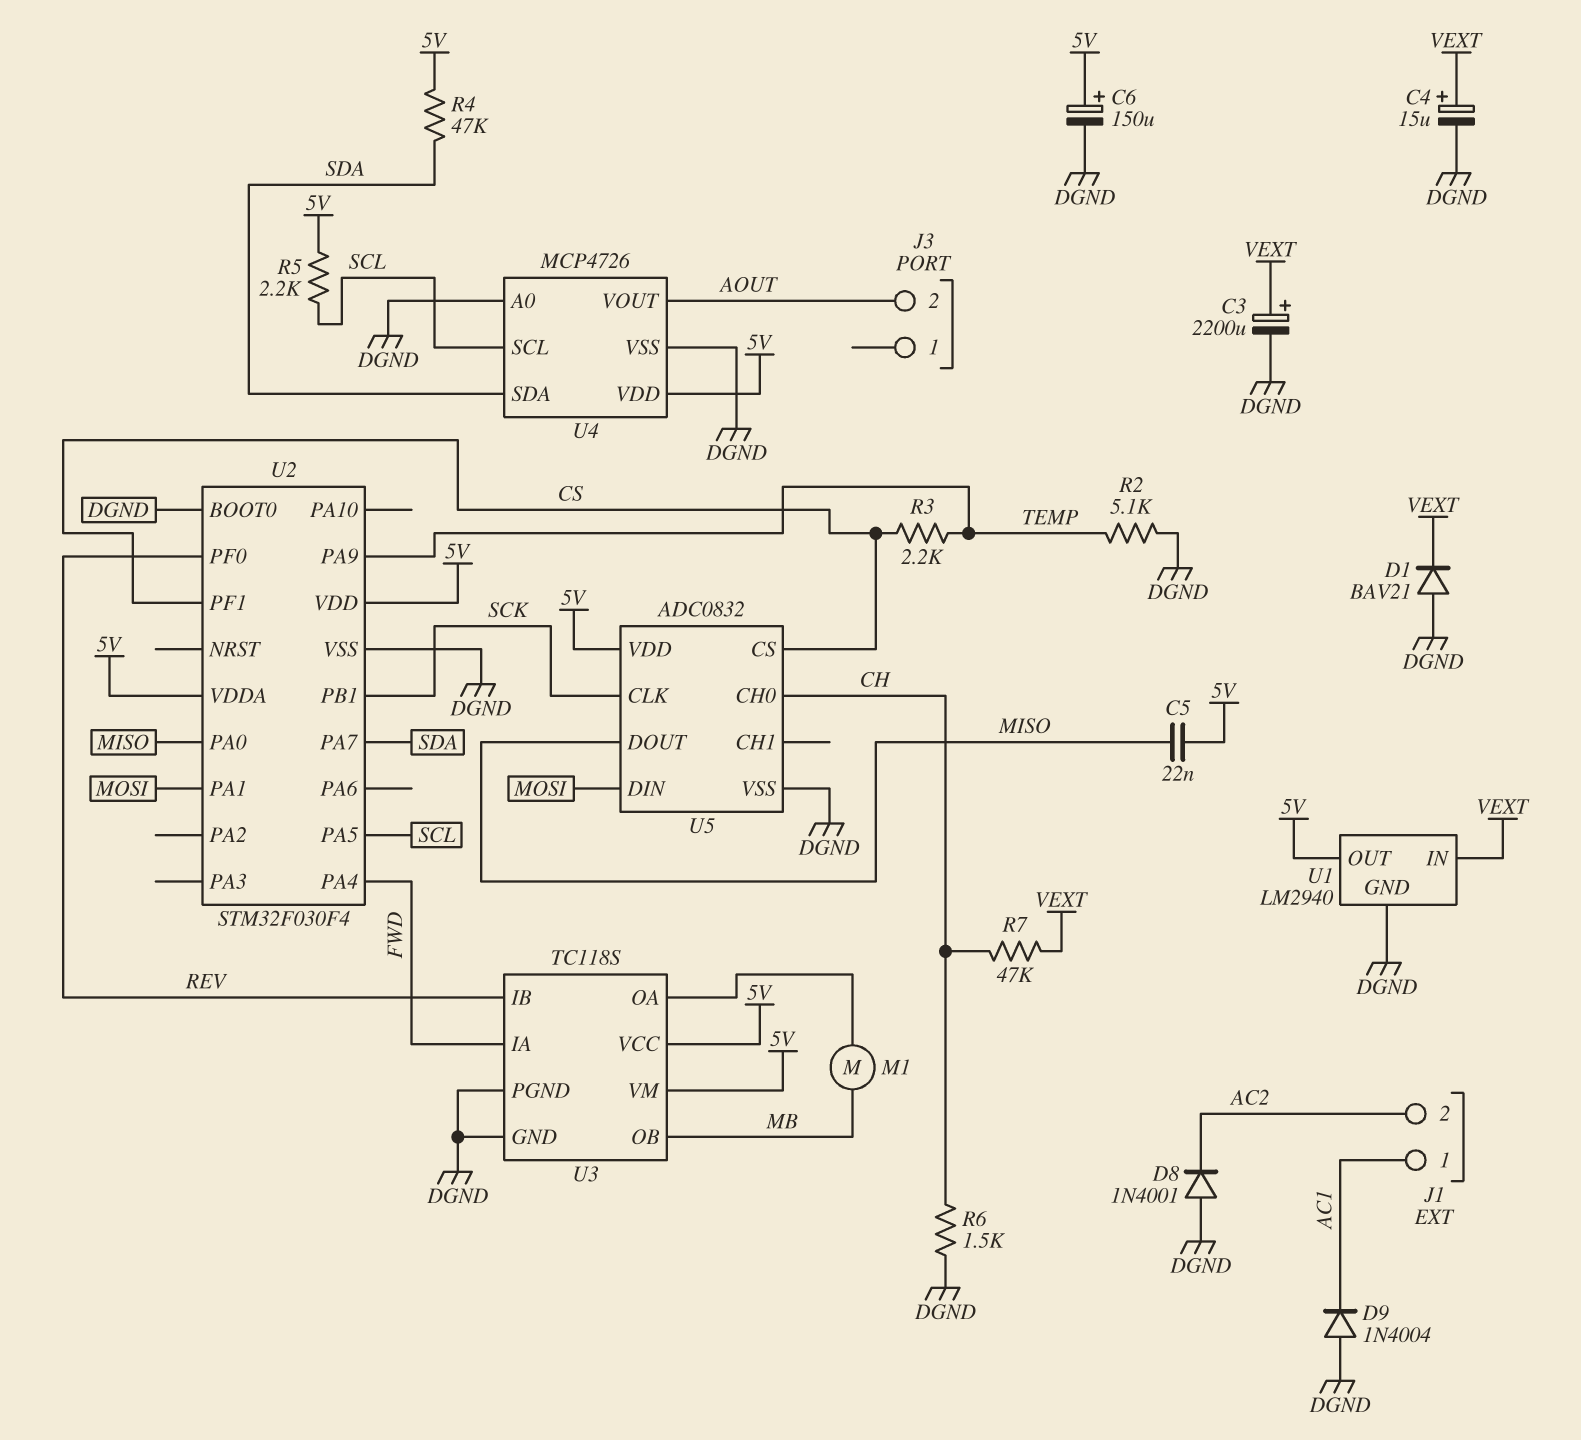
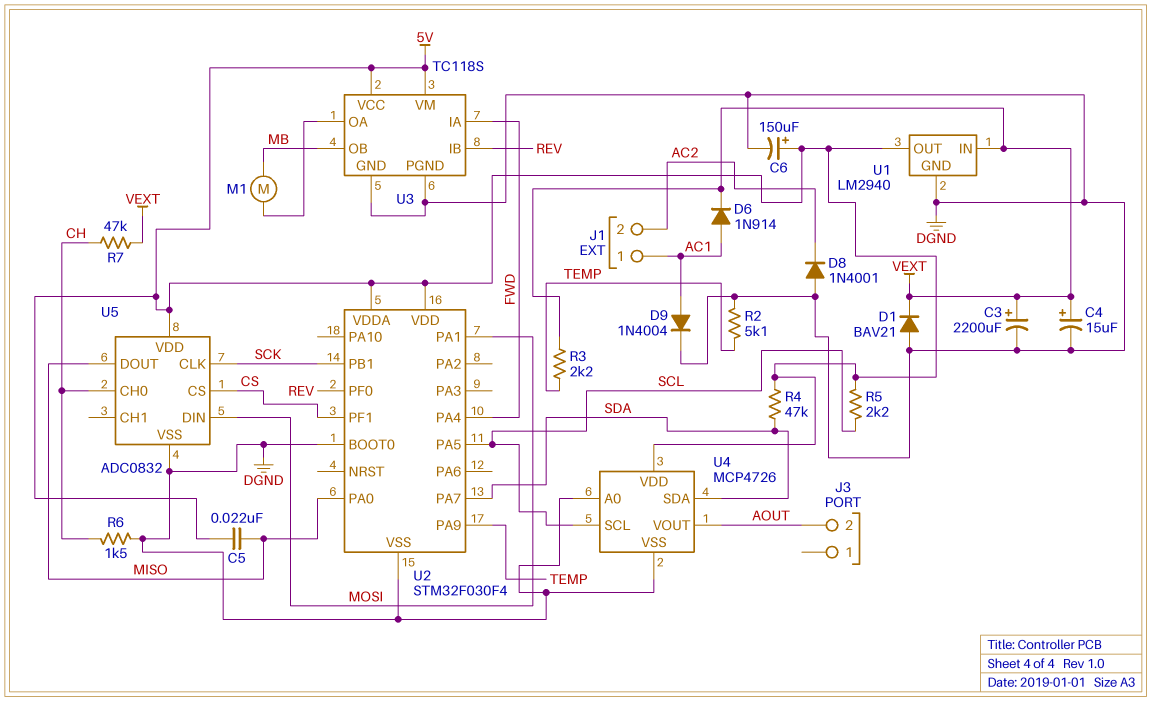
D6: none -> diode 1N914 (A AC1, K VEXT)
D9: diode 1N4004 (A DGND, K AC1) -> diode 1N4004 (A AC1, K DGND)
R3: 2.2k (CS, TEMP) -> 2.2k (TEMP, VEXT)

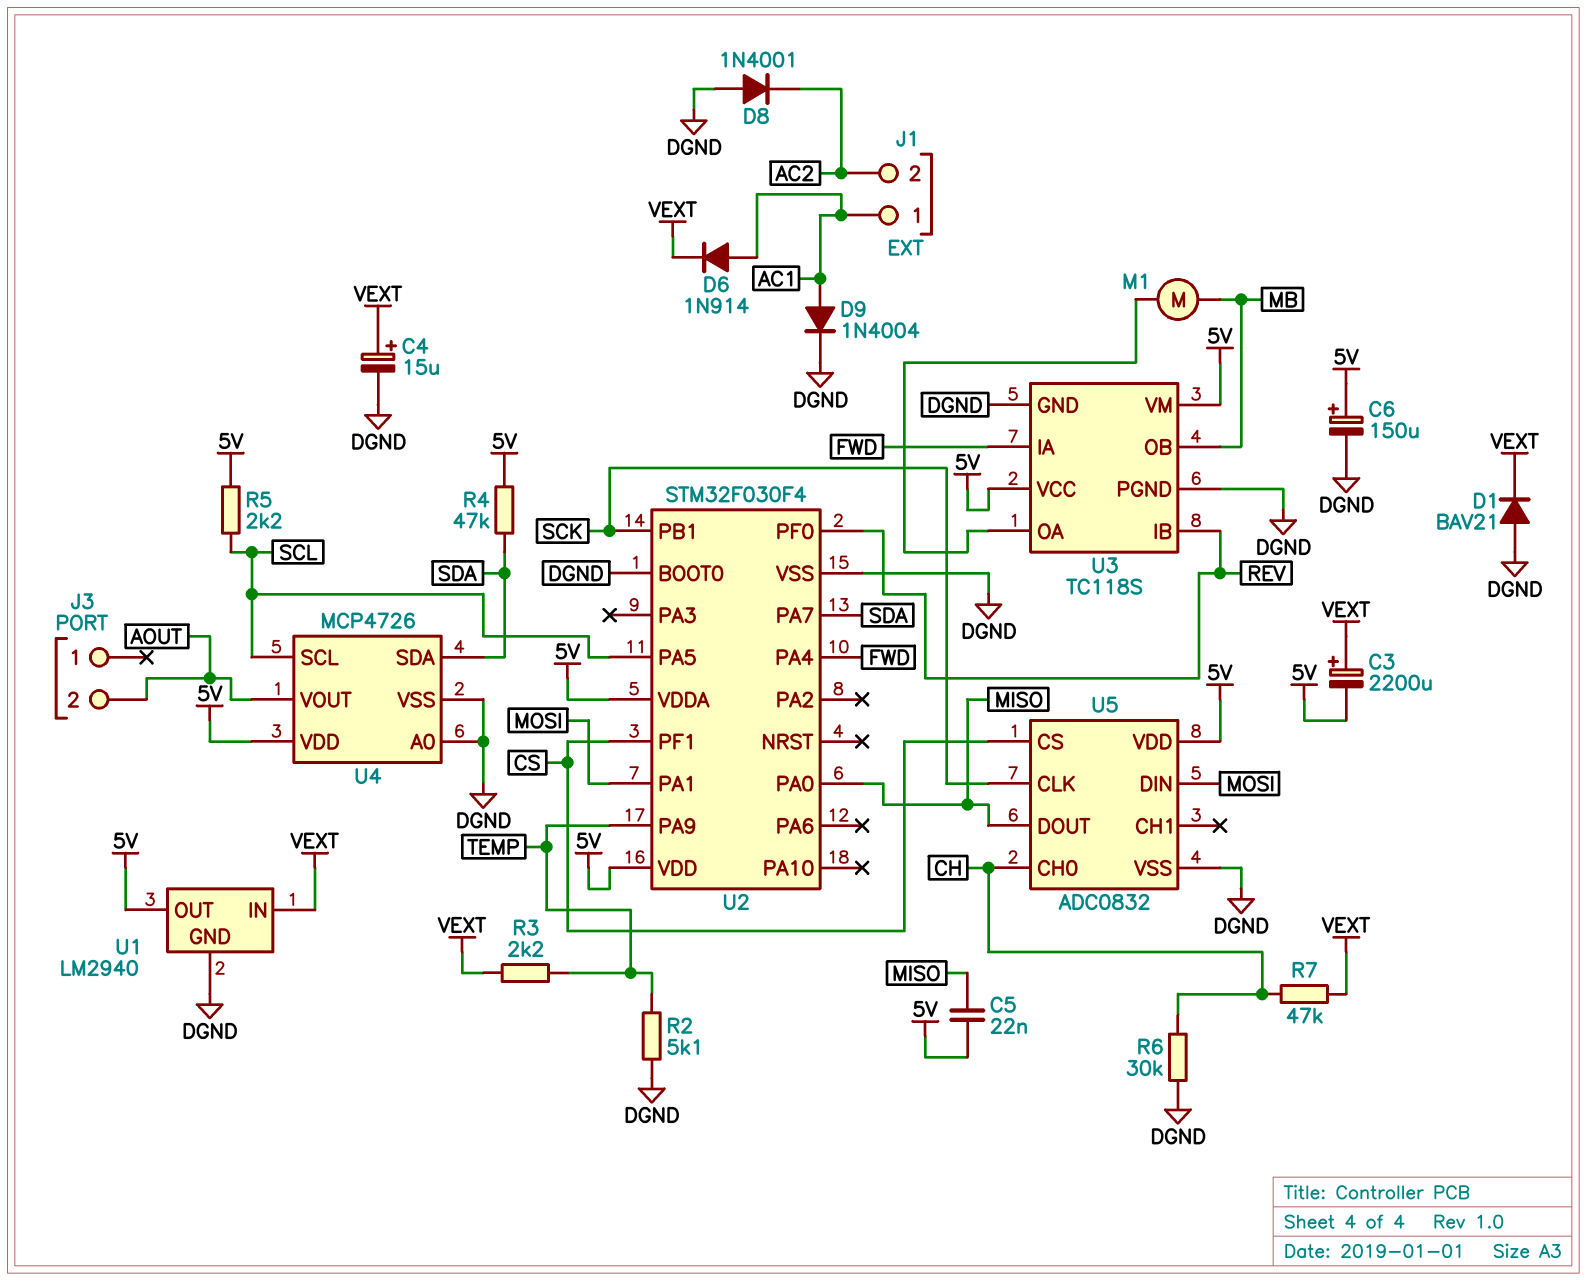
C3: 2200uF (plus VEXT, minus DGND) -> 2200uF (plus VEXT, minus 5V)
R6: 1.5k (CH, DGND) -> 30k (CH, DGND)

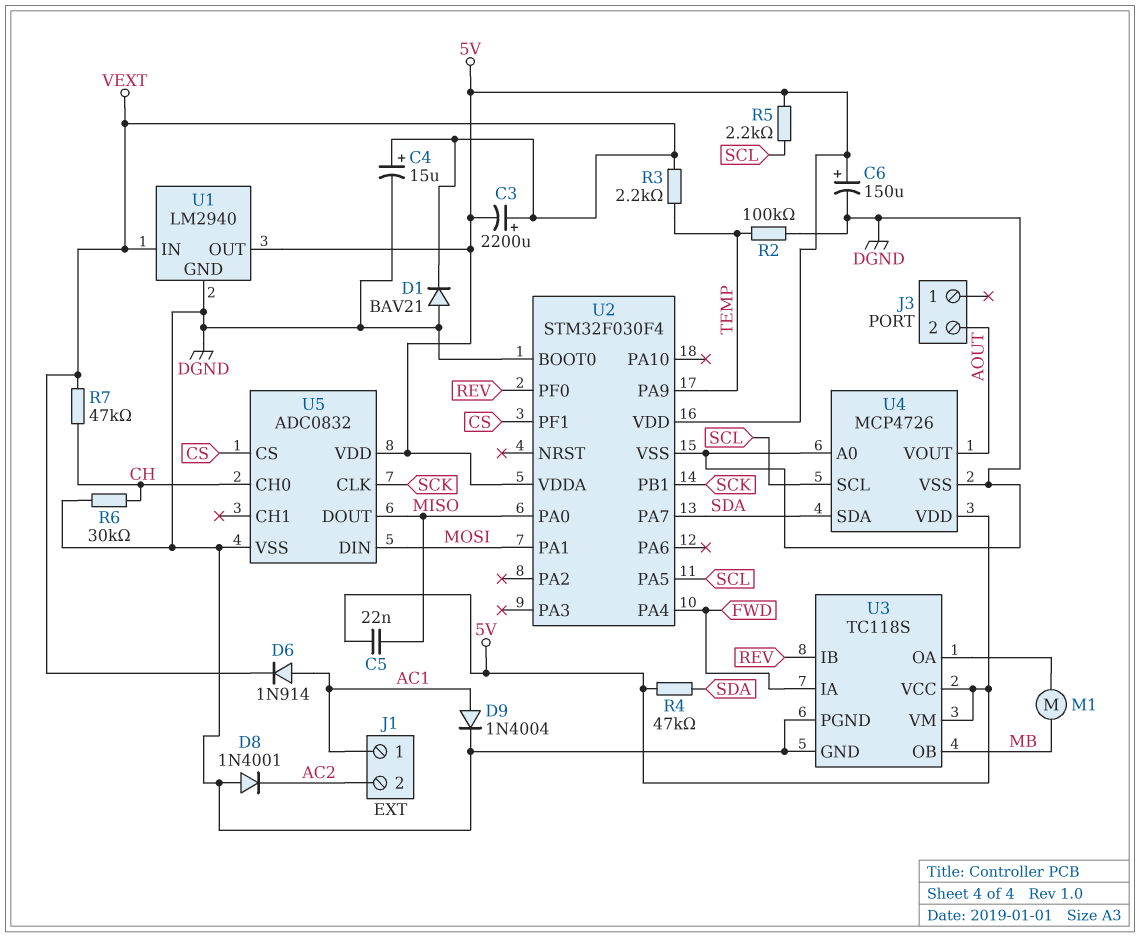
R2: 5.1k (DGND, TEMP) -> 100k (DGND, TEMP)

